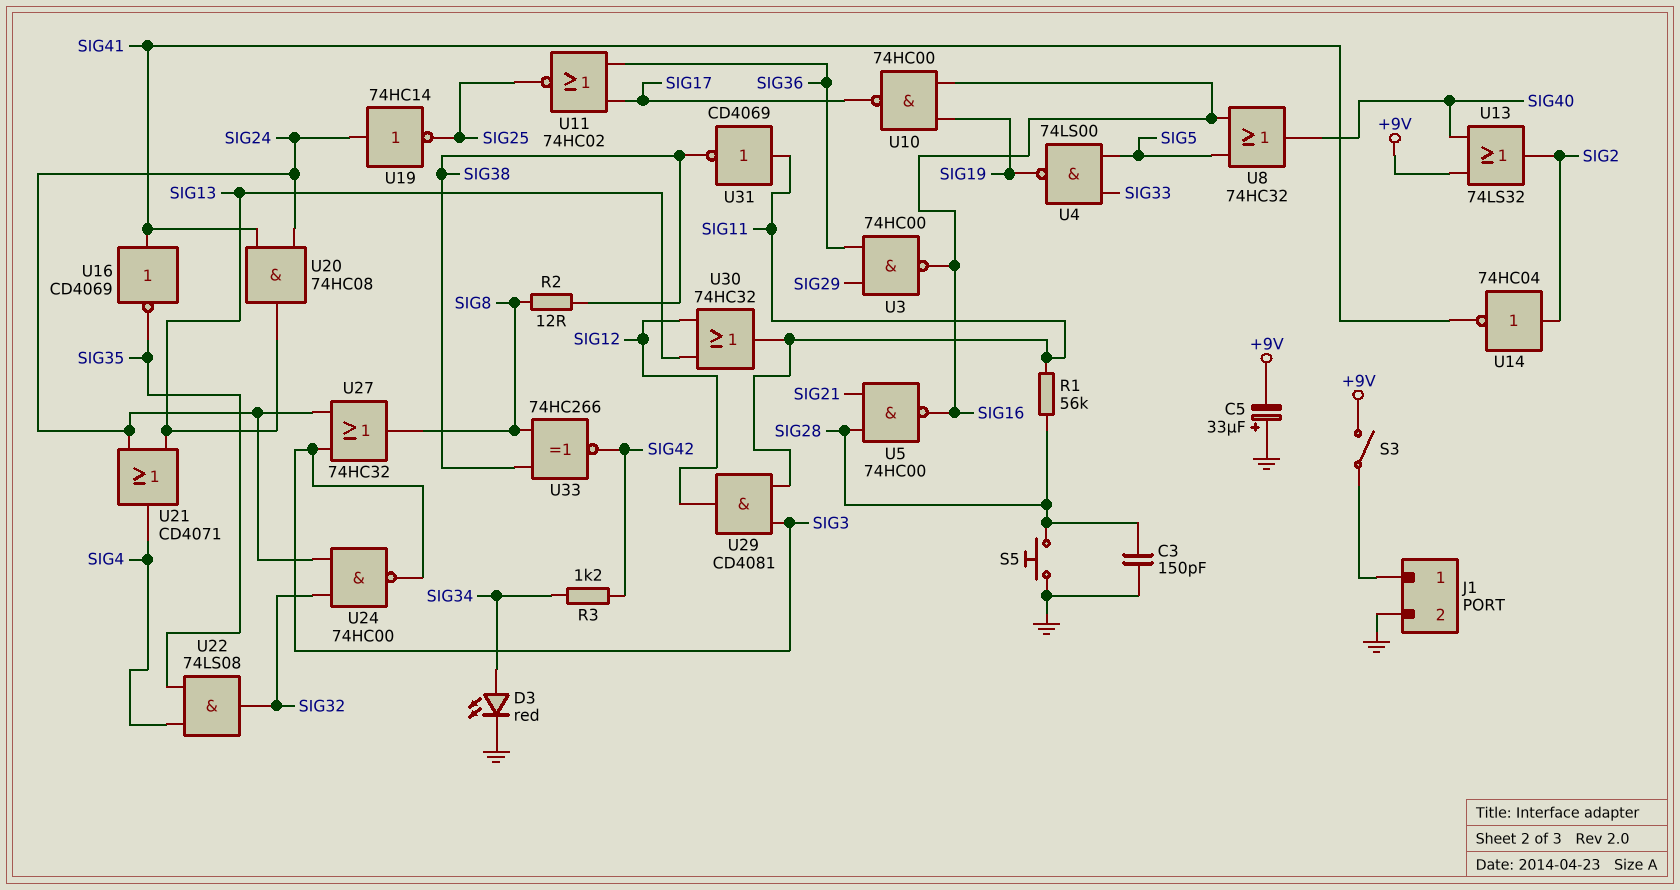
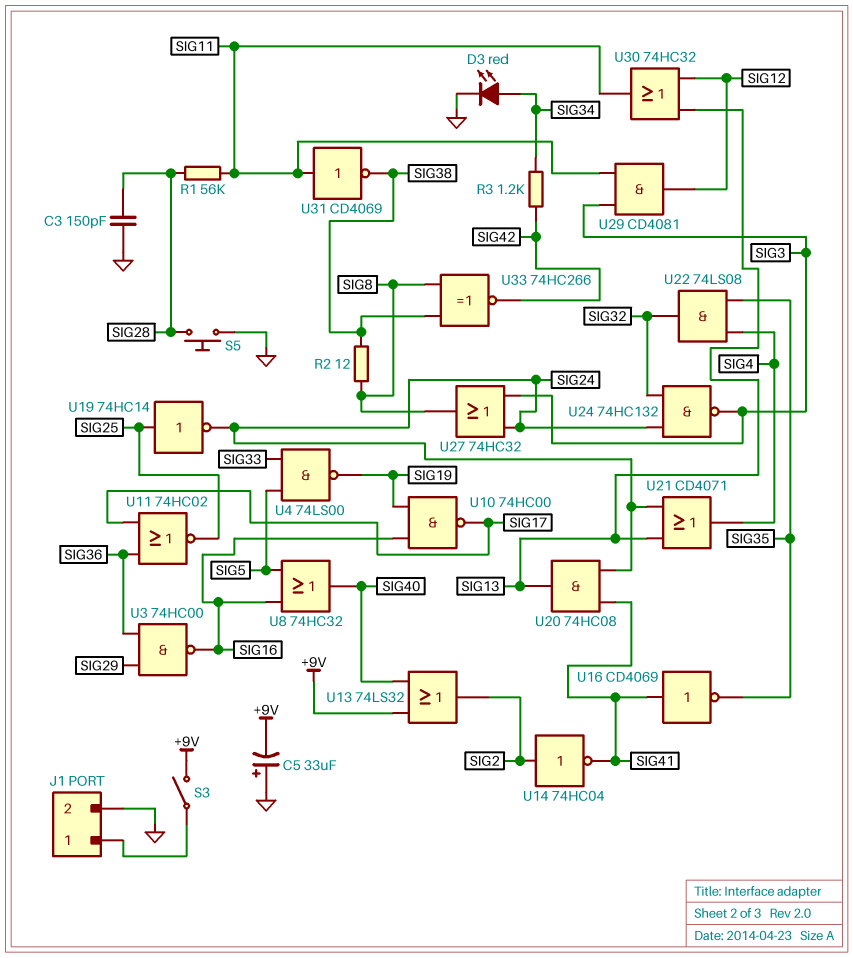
U5: NAND 74HC00 (in SIG21, in SIG28, out SIG16) -> none
U19: NOT 74HC14 (in SIG24, out SIG25) -> NOT 74HC14 (in SIG25, out SIG24)
U24: NAND 74HC00 (in SIG24, in SIG32, out SIG3) -> NAND 74HC132 (in SIG24, in SIG32, out SIG3)

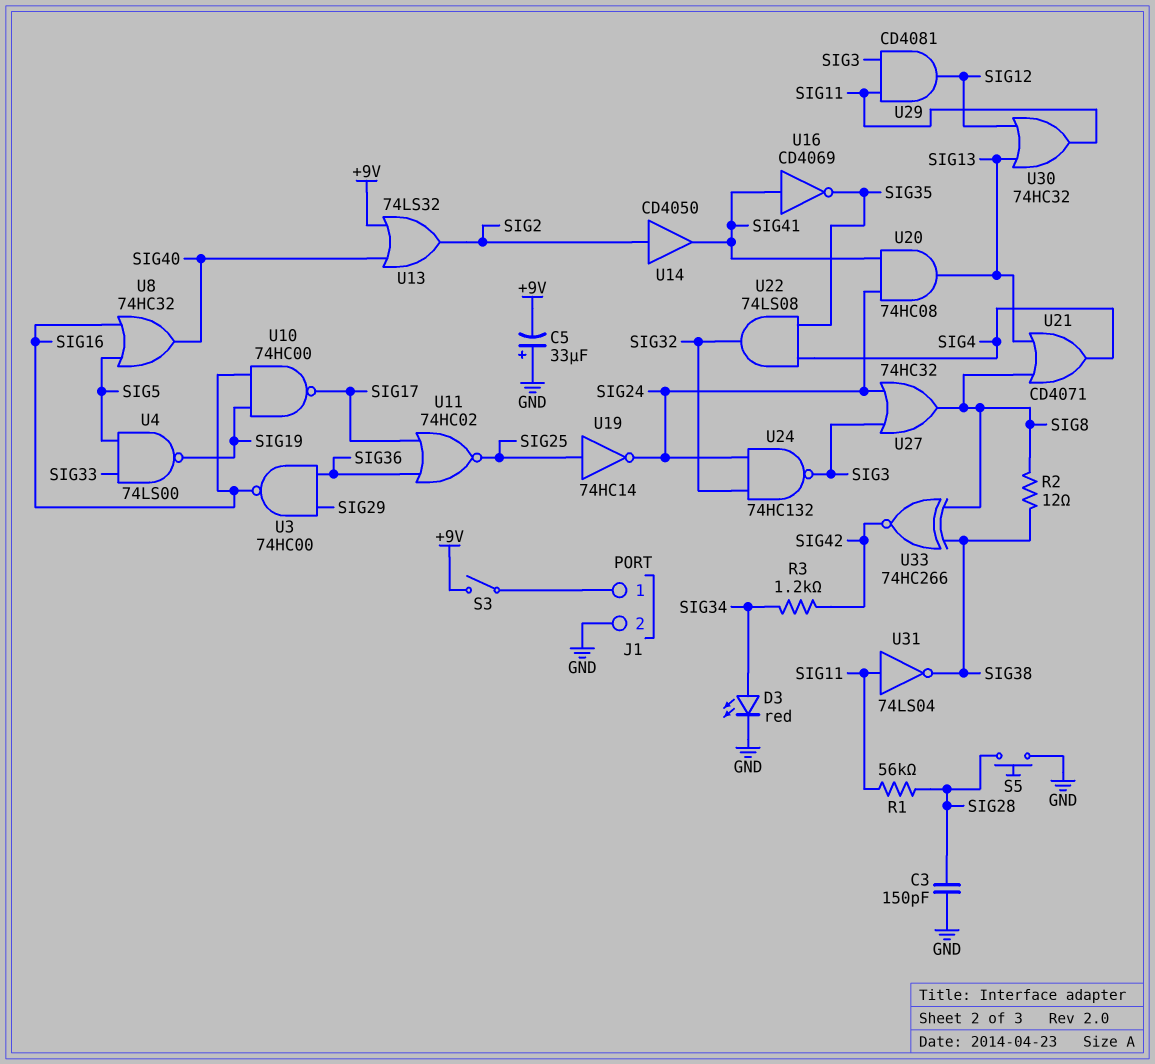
U14: NOT 74HC04 (in SIG2, out SIG41) -> buffer CD4050 (in SIG2, out SIG41)
U21: OR CD4071 (in SIG13, in SIG24, out SIG4) -> OR CD4071 (in SIG8, in SIG13, out SIG4)
U31: NOT CD4069 (in SIG11, out SIG38) -> NOT 74LS04 (in SIG11, out SIG38)

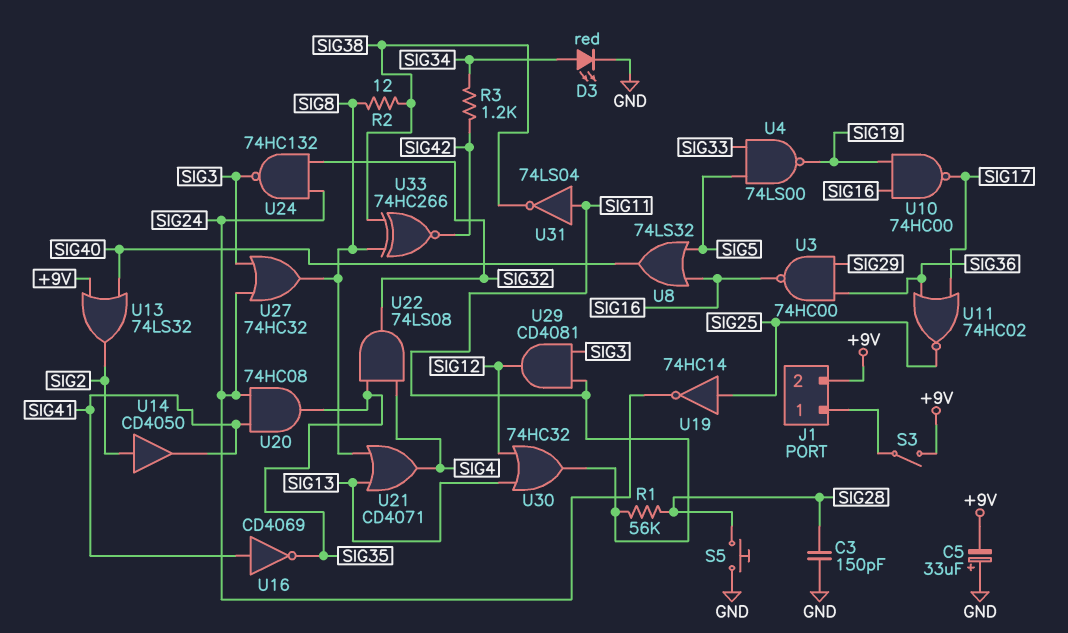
J1 pin 2: GND -> +9V
U8: OR 74HC32 (in SIG5, in SIG16, out SIG40) -> OR 74LS32 (in SIG5, in SIG16, out SIG40)
U20: AND 74HC08 (in SIG24, in SIG41, out SIG13) -> AND 74HC08 (in SIG24, in SIG41, out SIG35)

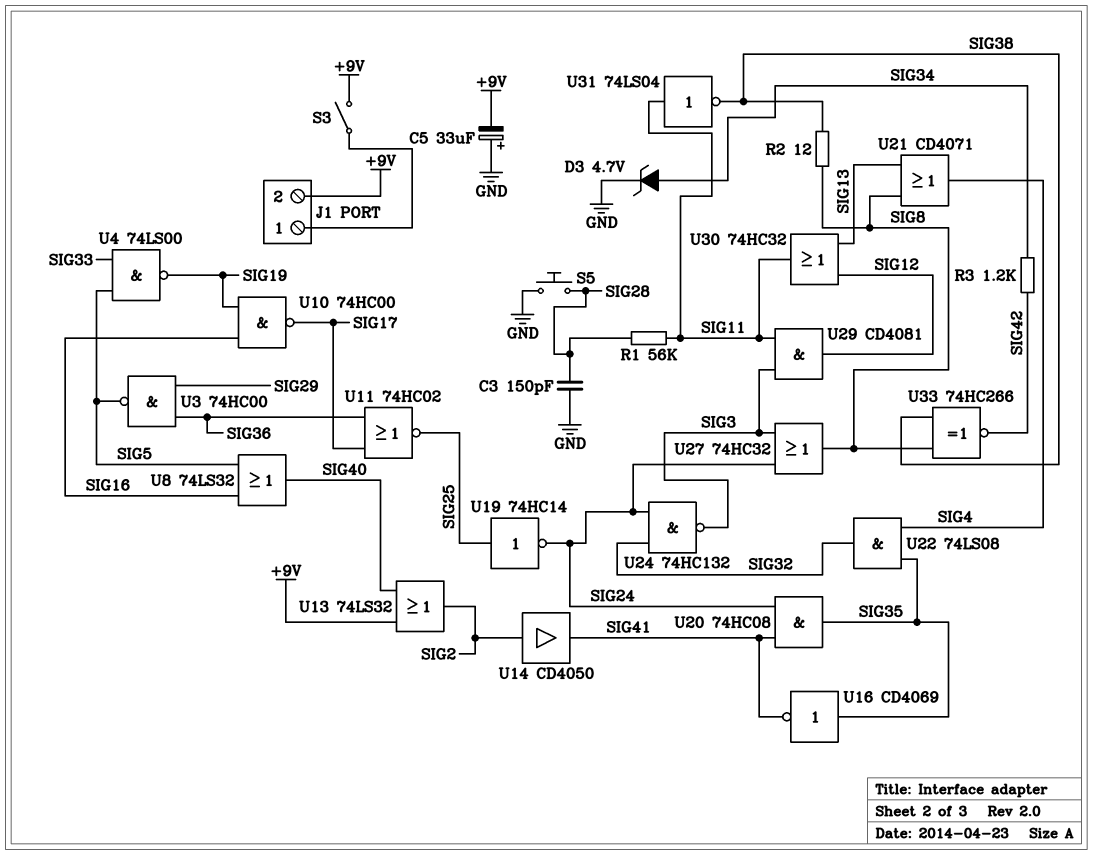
D3: LED red (A SIG34, K GND) -> zener 4.7V (A SIG34, K GND)
U3: NAND 74HC00 (in SIG29, in SIG36, out SIG16) -> NAND 74HC00 (in SIG29, in SIG36, out SIG5)
U16: NOT CD4069 (in SIG41, out SIG35) -> NOT CD4069 (in SIG35, out SIG41)

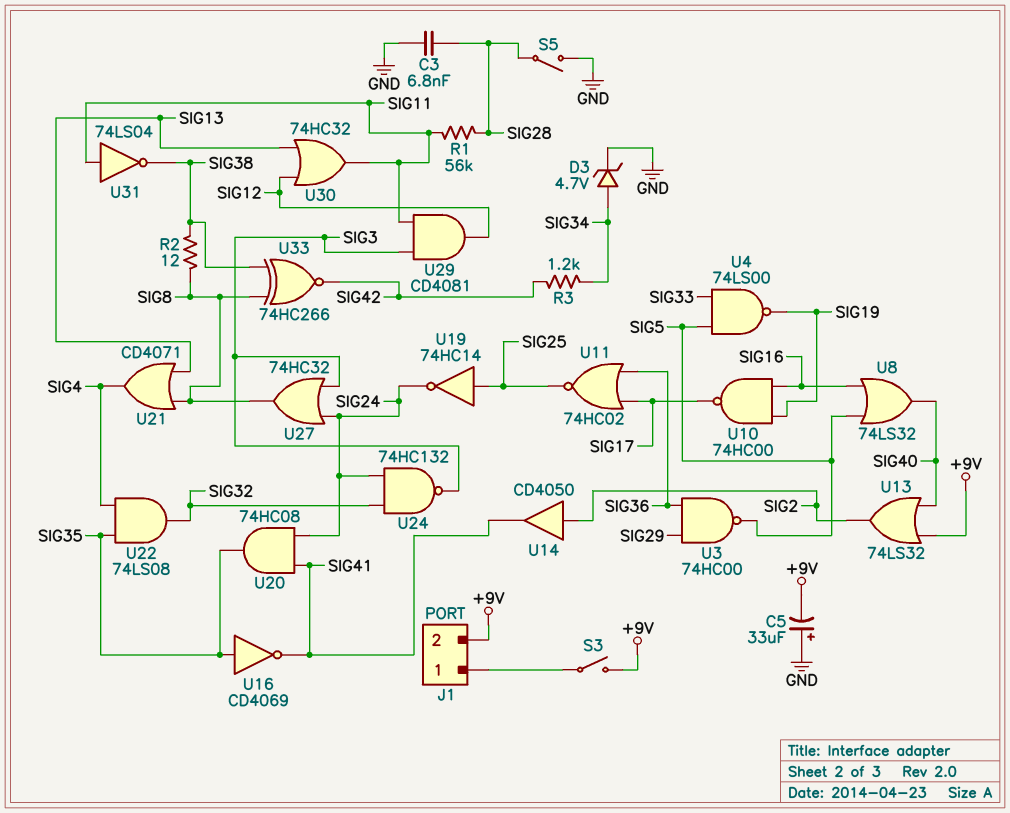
C3: 150pF (GND, SIG28) -> 6.8nF (GND, SIG28)
S5: button (GND, SIG28) -> switch (GND, SIG28)

